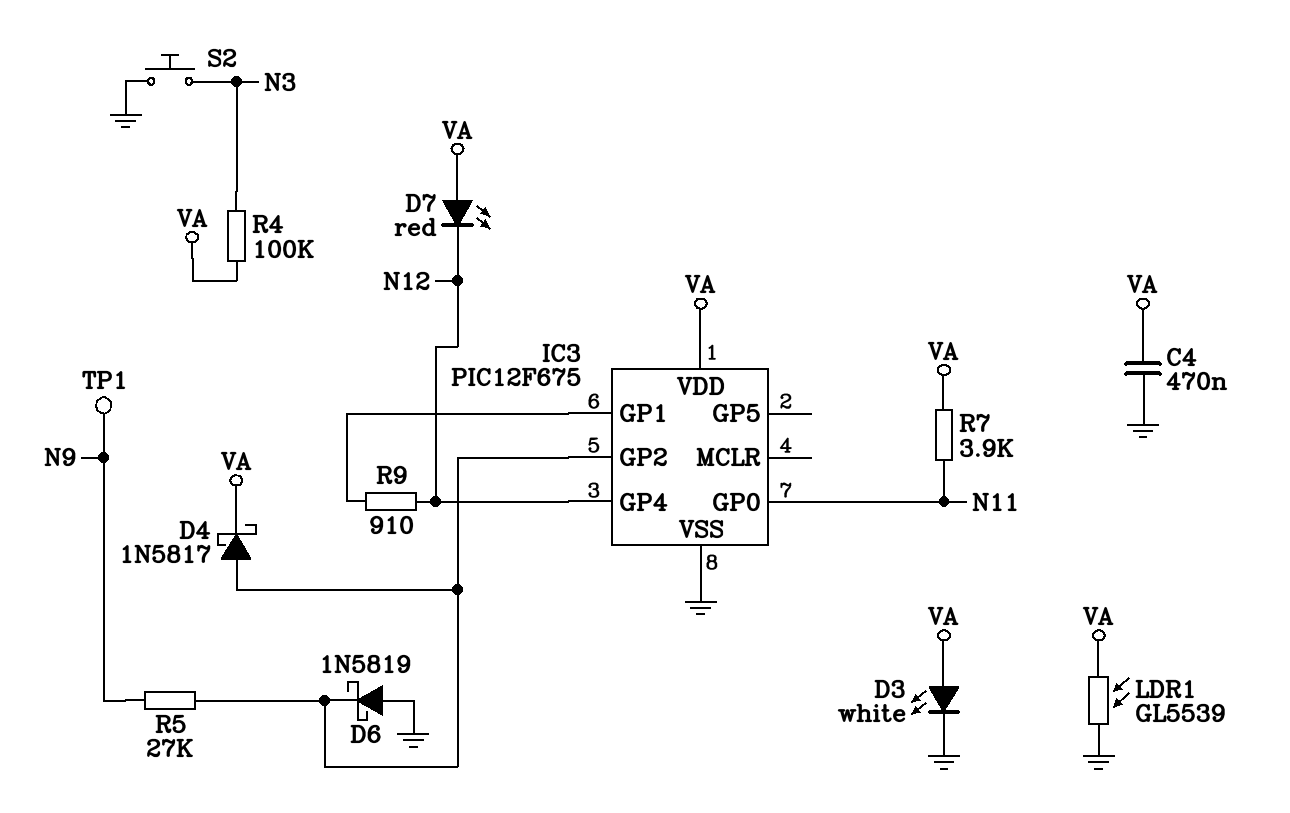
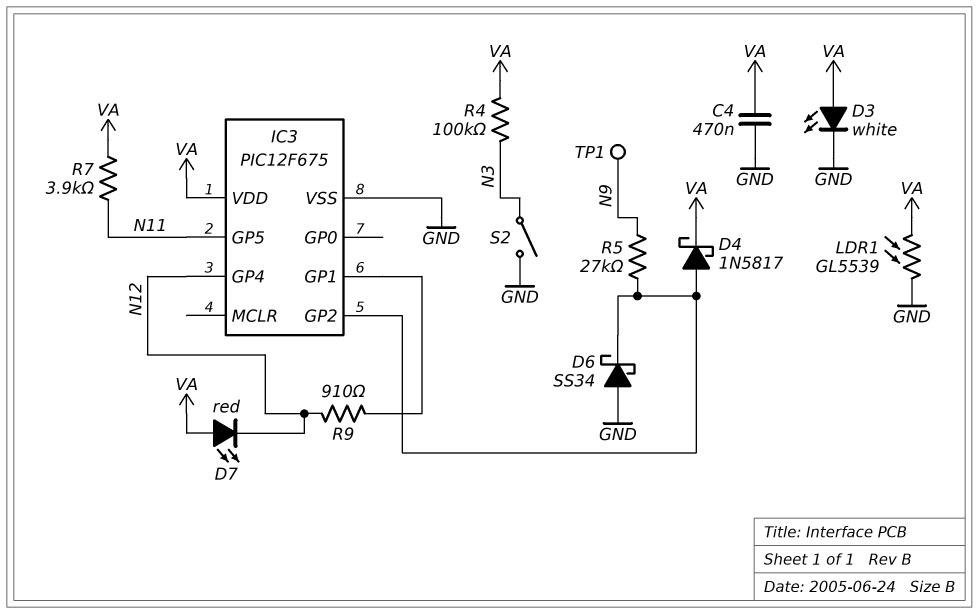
D6: schottky 1N5819 (A GND, K IC3/GP2) -> schottky SS34 (A GND, K IC3/GP2)
IC3 pin GP0: N11 -> none
IC3 pin GP5: none -> N11
S2: button (GND, N3) -> switch (GND, N3)

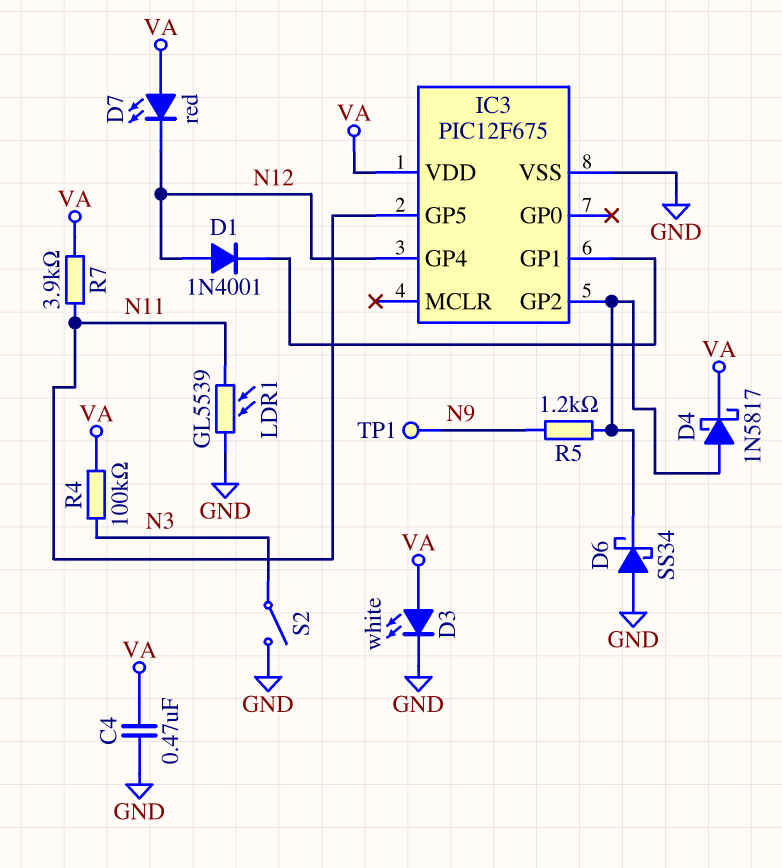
D1: none -> diode 1N4001 (A N12, K IC3/GP1)
LDR1: GL5539 (GND, VA) -> GL5539 (GND, N11)
R5: 27k (IC3/GP2, N9) -> 1.2k (IC3/GP2, N9)
R9: 910 (IC3/GP1, N12) -> none

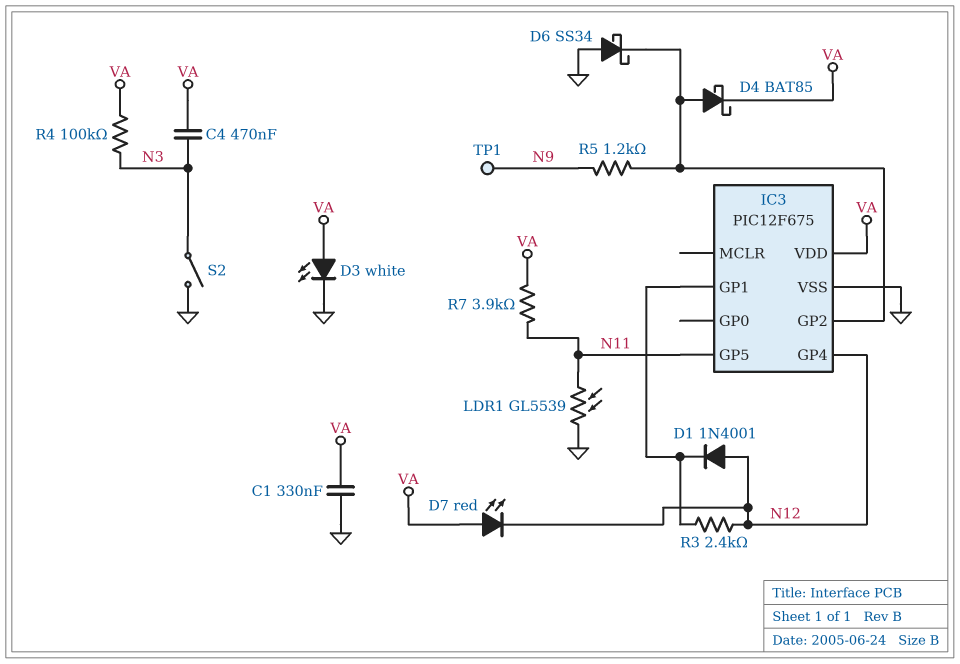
C1: none -> 330nF (GND, VA)
C4: 470nF (GND, VA) -> 470nF (N3, VA)
D4: schottky 1N5817 (A IC3/GP2, K VA) -> schottky BAT85 (A IC3/GP2, K VA)
R3: none -> 2.4k (IC3/GP1, N12)

